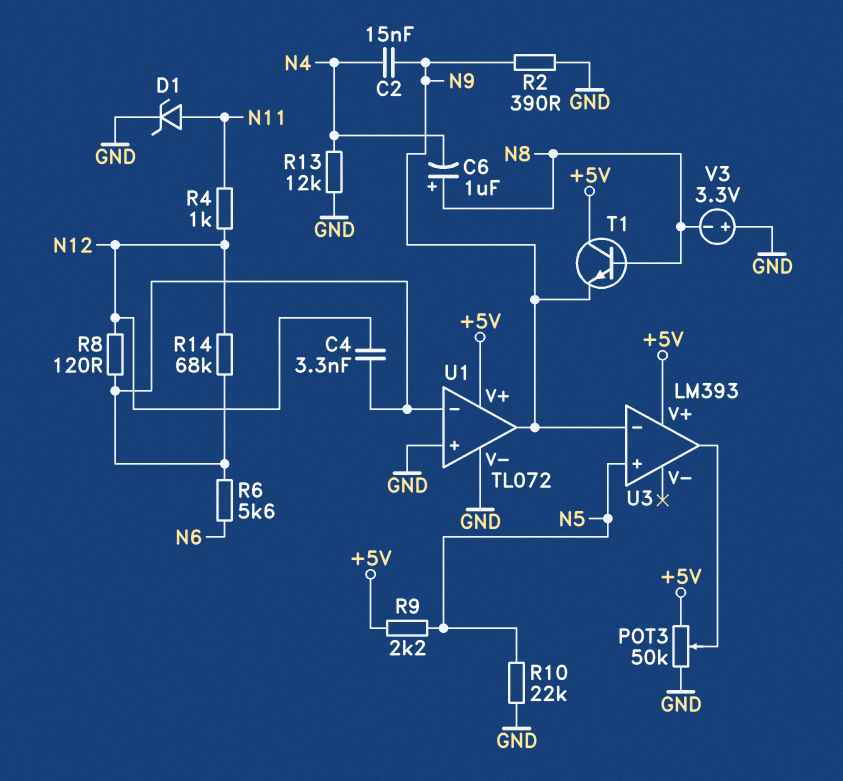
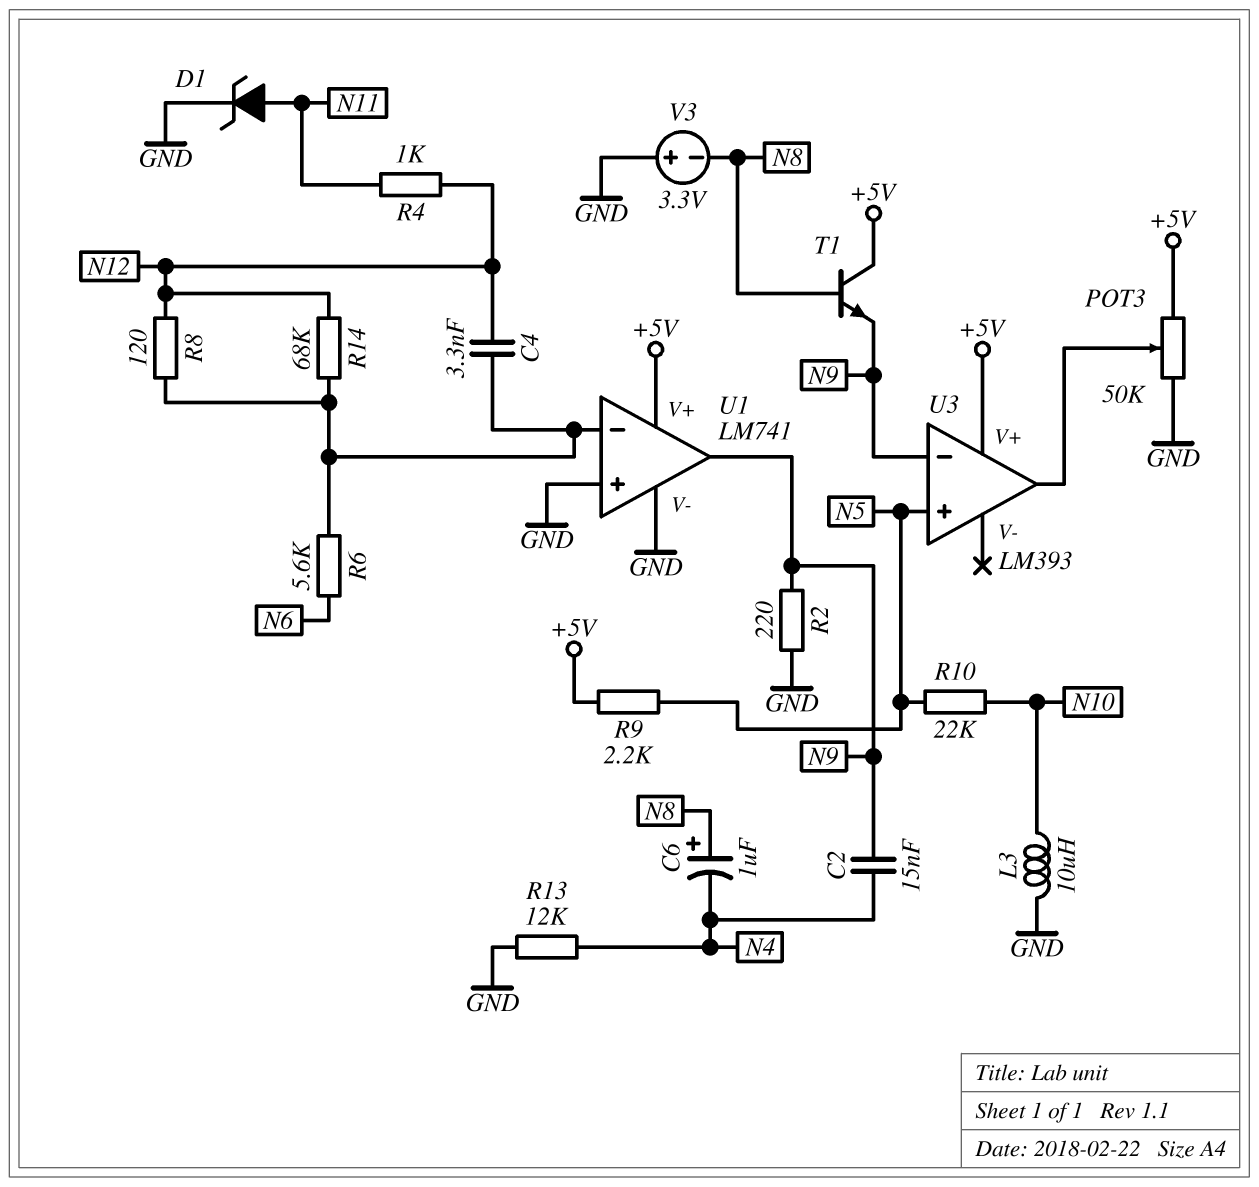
L3: none -> 10uH (GND, N10)
R2: 390 (GND, N9) -> 220 (GND, N9)
R10: 22k (GND, N5) -> 22k (N5, N10)
U1: TL072 -> LM741

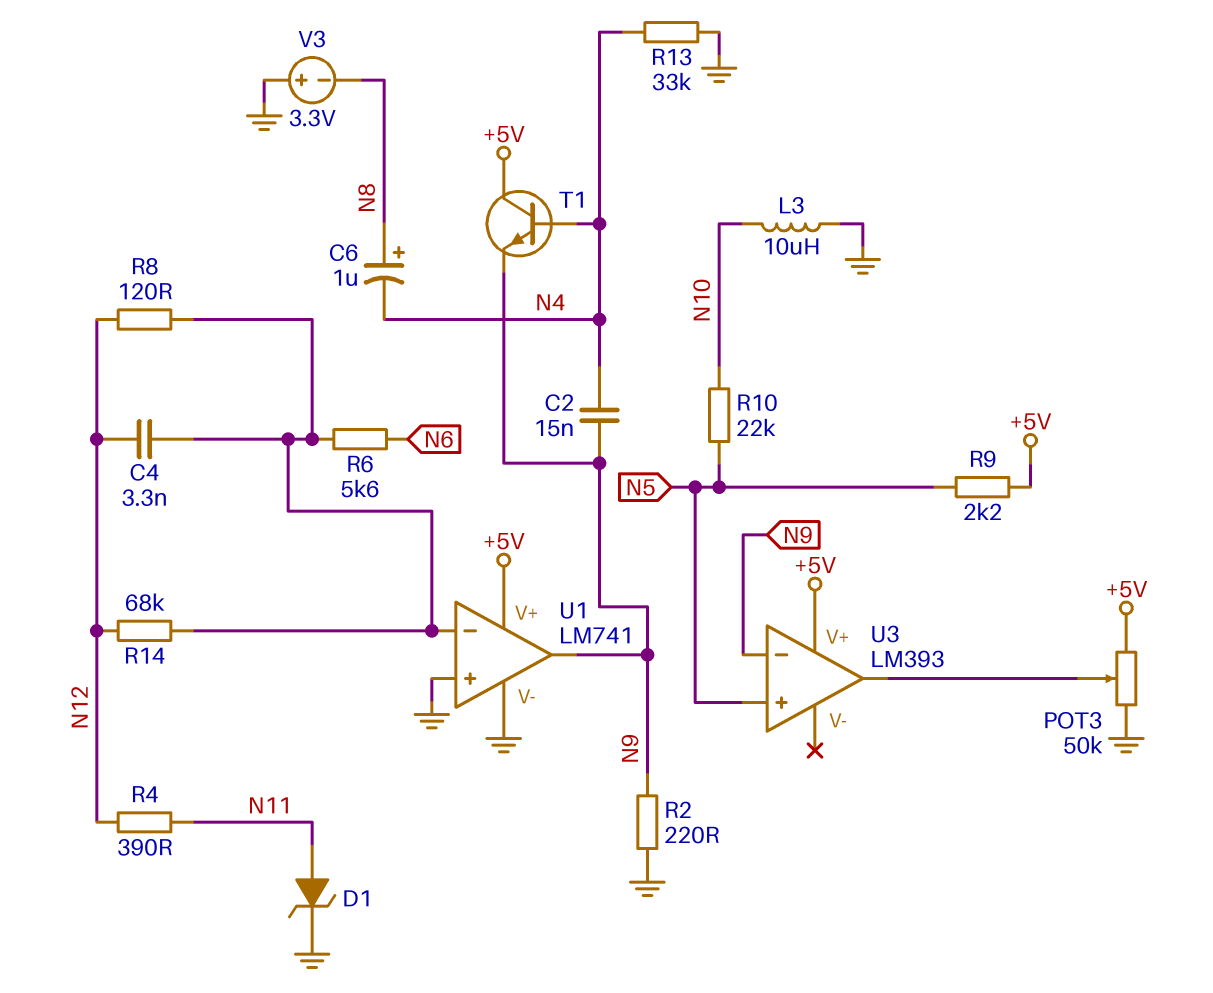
R4: 1k (N11, N12) -> 390 (N11, N12)
R13: 12k (GND, N4) -> 33k (GND, N4)
T1: NPN (B N8, C +5V, E N9) -> NPN (B N4, C +5V, E N9)

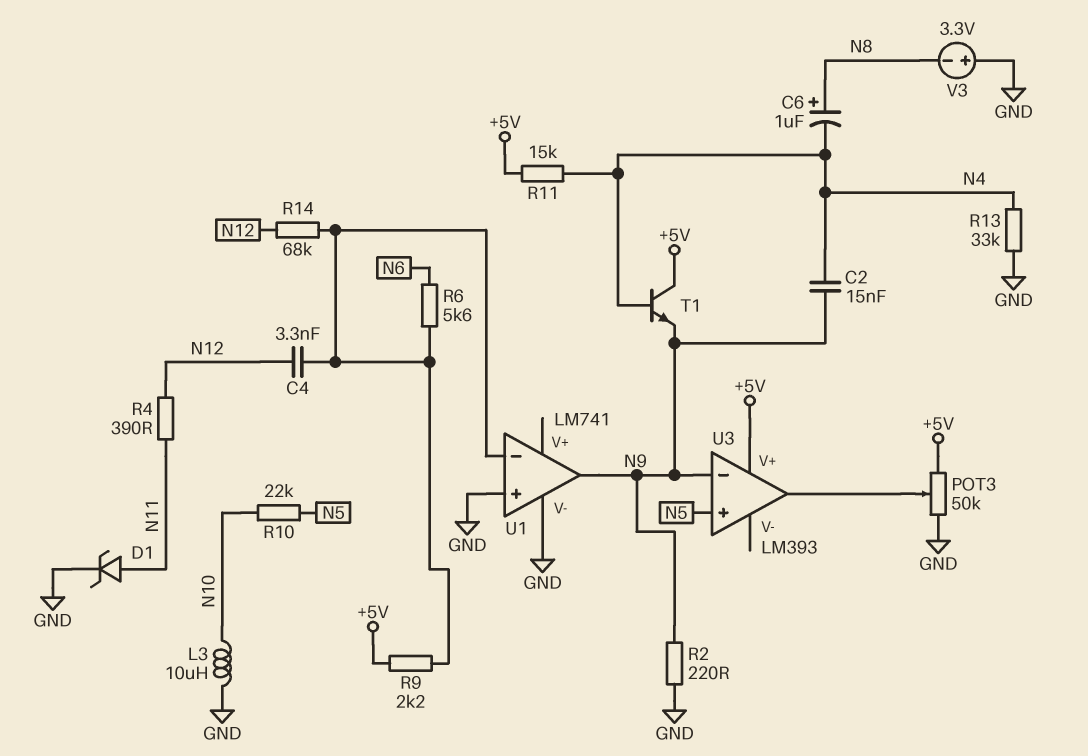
R8: 120 (N12, U1/in-) -> none
R9: 2.2k (+5V, N5) -> 2.2k (+5V, U1/in-)
R11: none -> 15k (+5V, N4)
U1 pin V+: +5V -> none

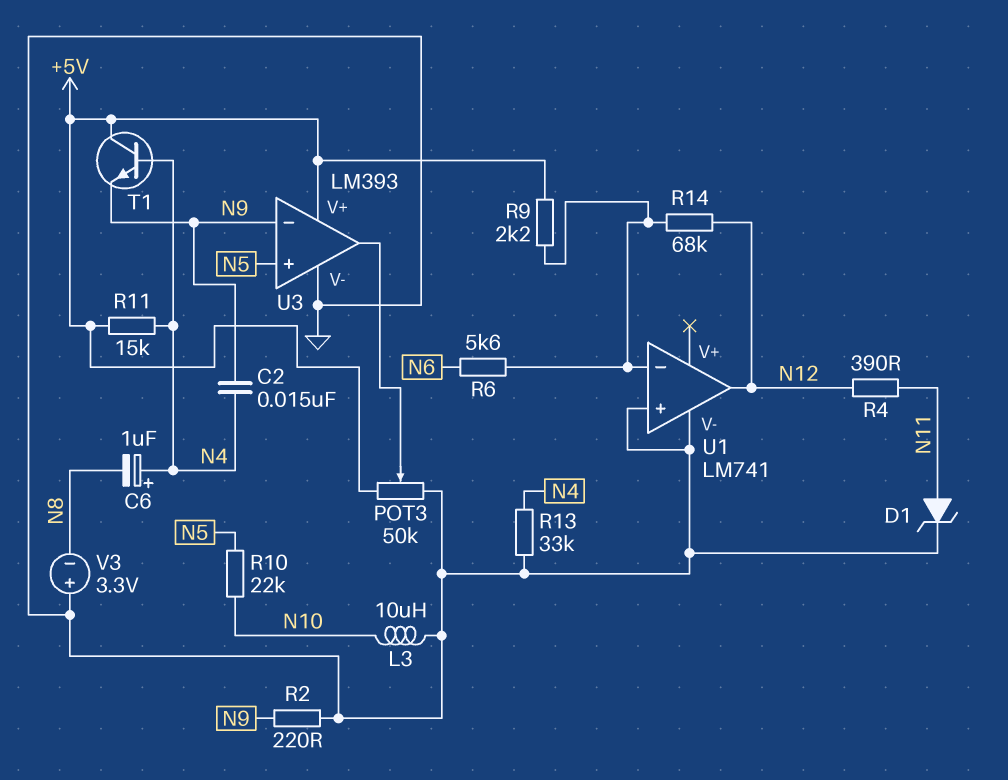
C4: 3.3nF (N12, U1/in-) -> none
C6: 1uF (plus N8, minus N4) -> 1uF (plus N4, minus N8)
U1 pin out: N9 -> N12
U3 pin V-: none -> GND

